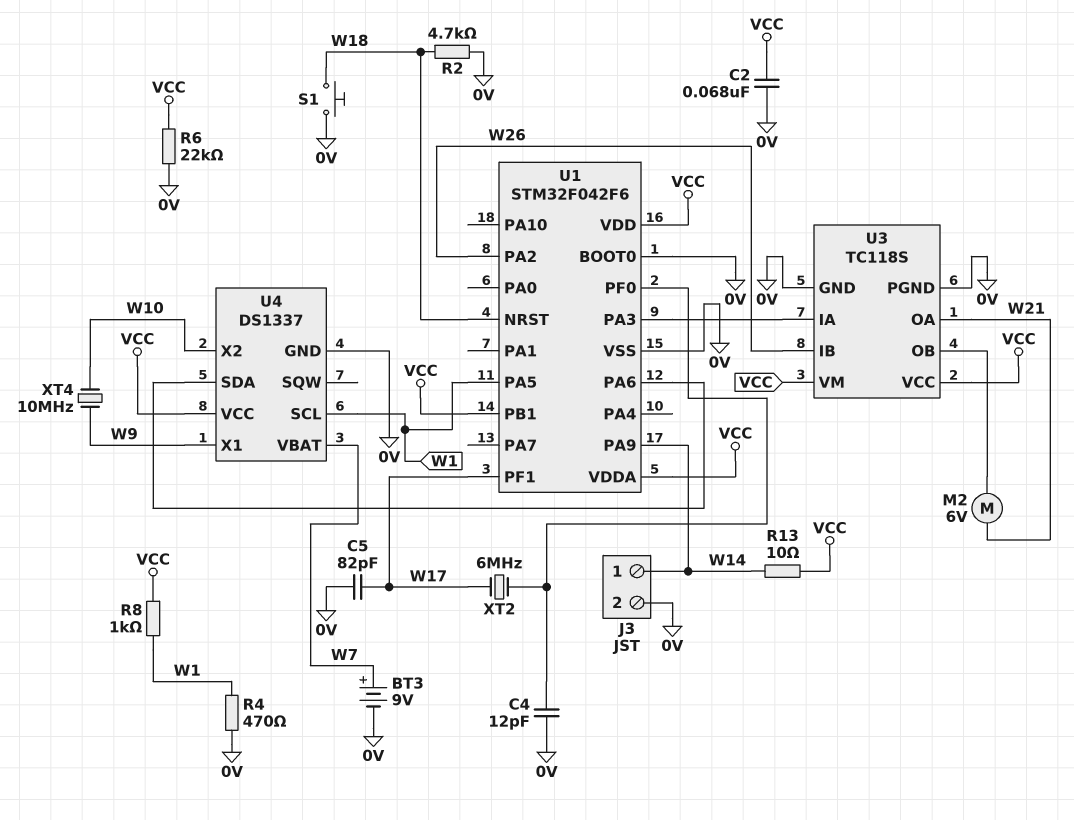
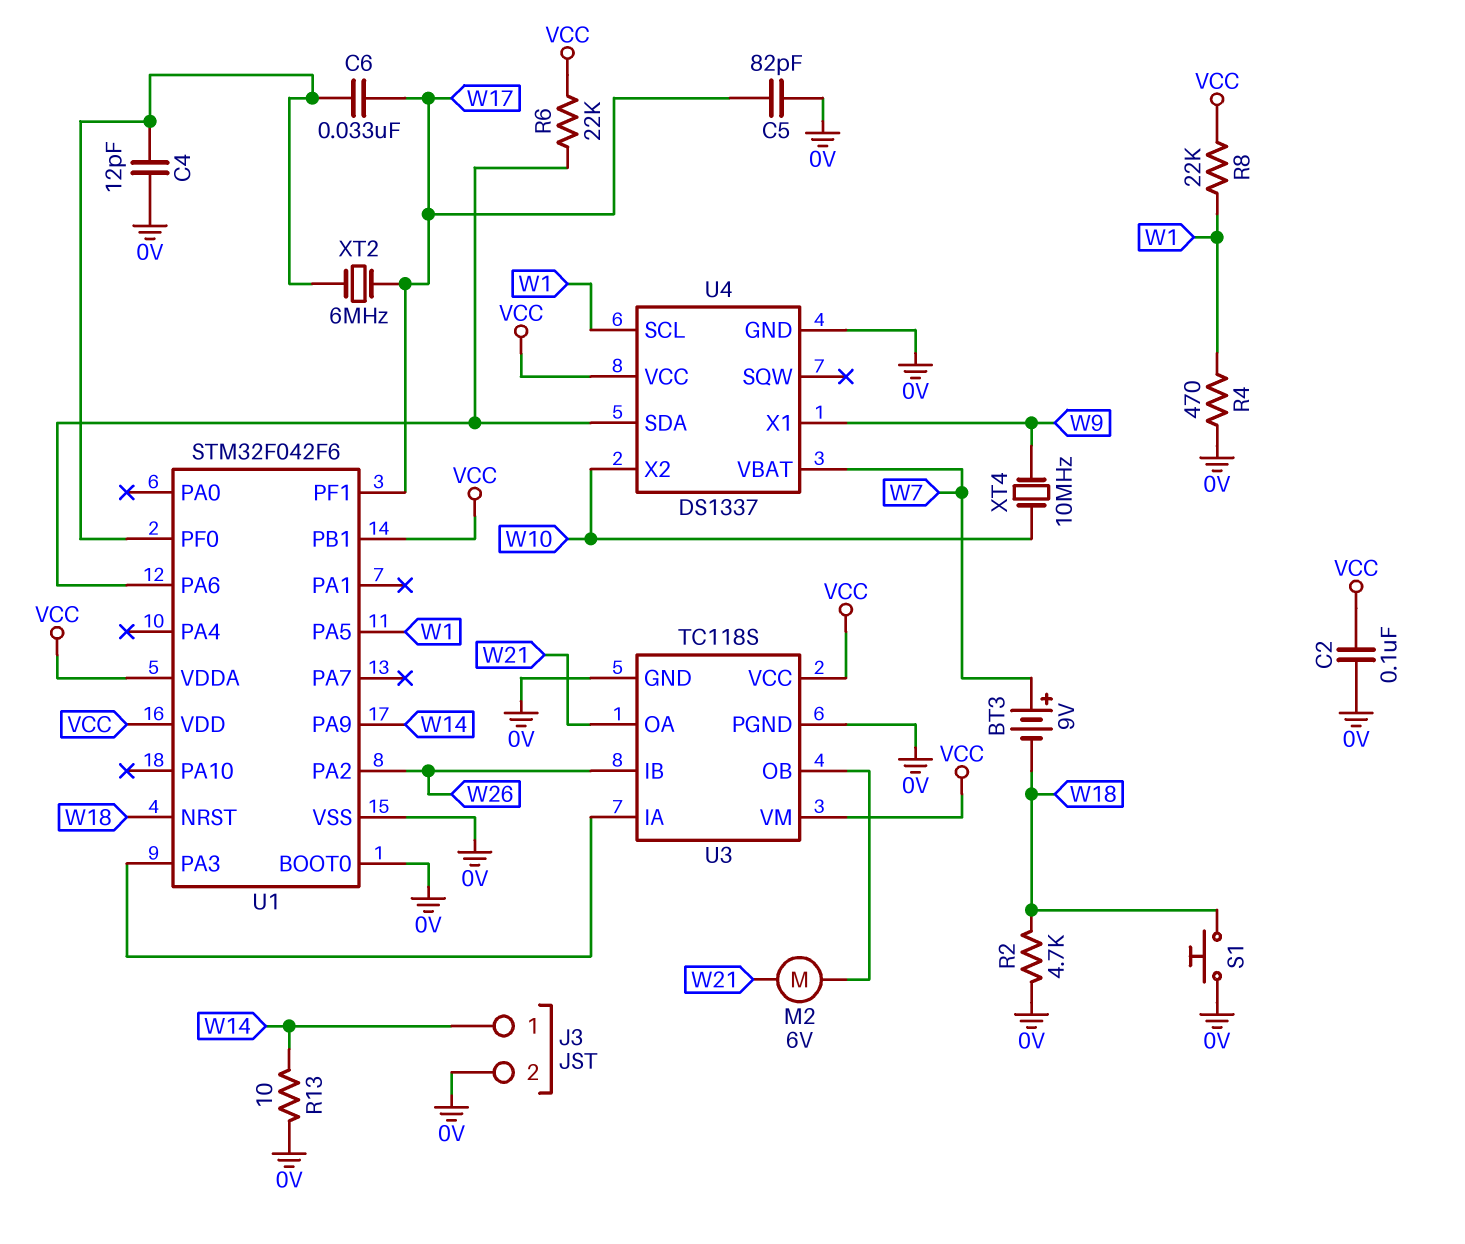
BT3: 9V (plus W7, minus 0V) -> 9V (plus W7, minus W18)
C2: 68nF (0V, VCC) -> 100nF (0V, VCC)
C6: none -> 33nF (U1/PF0, W17)
R6: 22k (0V, VCC) -> 22k (U1/PA6, VCC)
R8: 1k (VCC, W1) -> 22k (VCC, W1)
R13: 10 (VCC, W14) -> 10 (0V, W14)

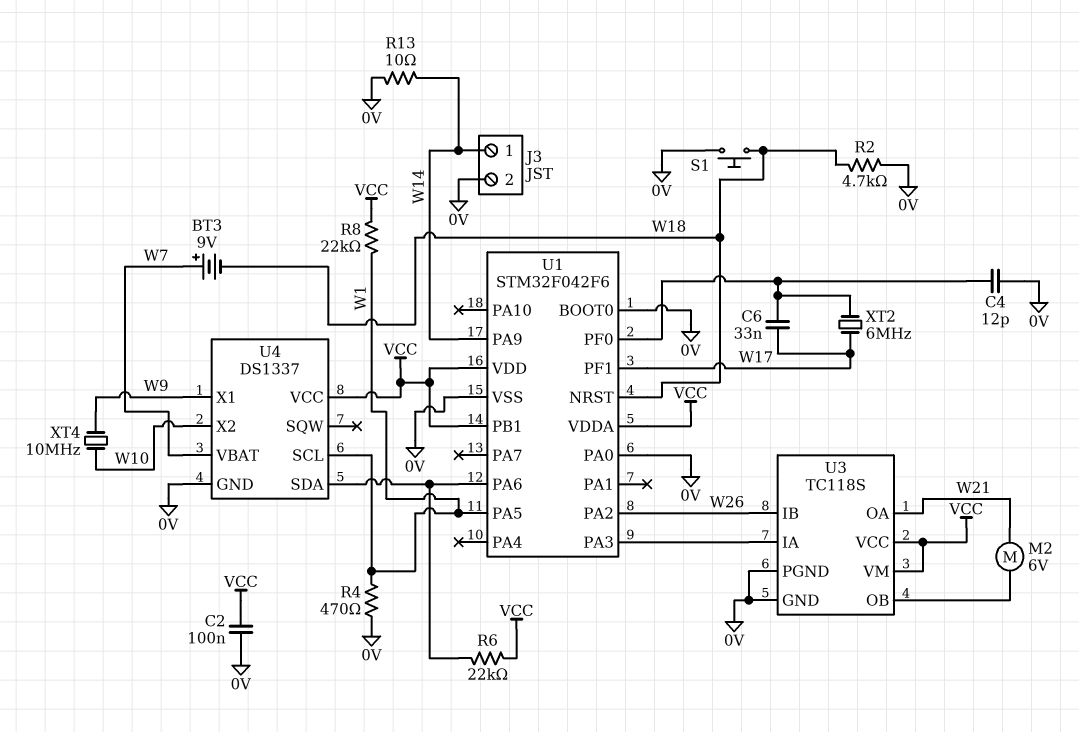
C5: 82pF (0V, W17) -> none
U1 pin PA0: none -> 0V

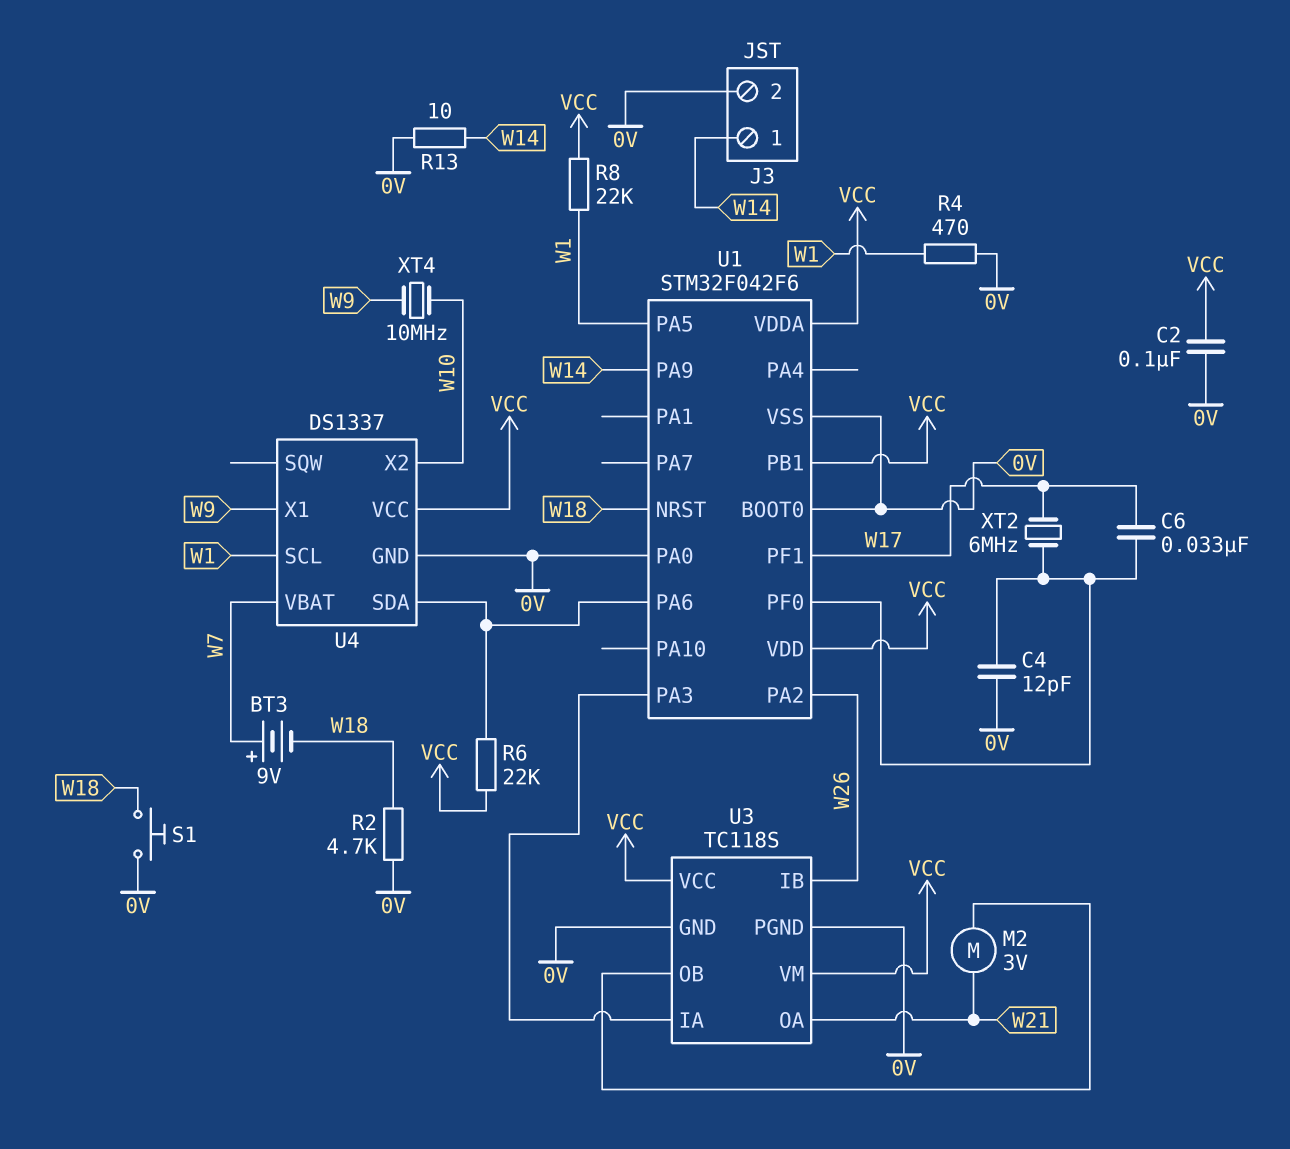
M2: motor 6V (U3/OB, W21) -> motor 3V (U3/OB, W21)

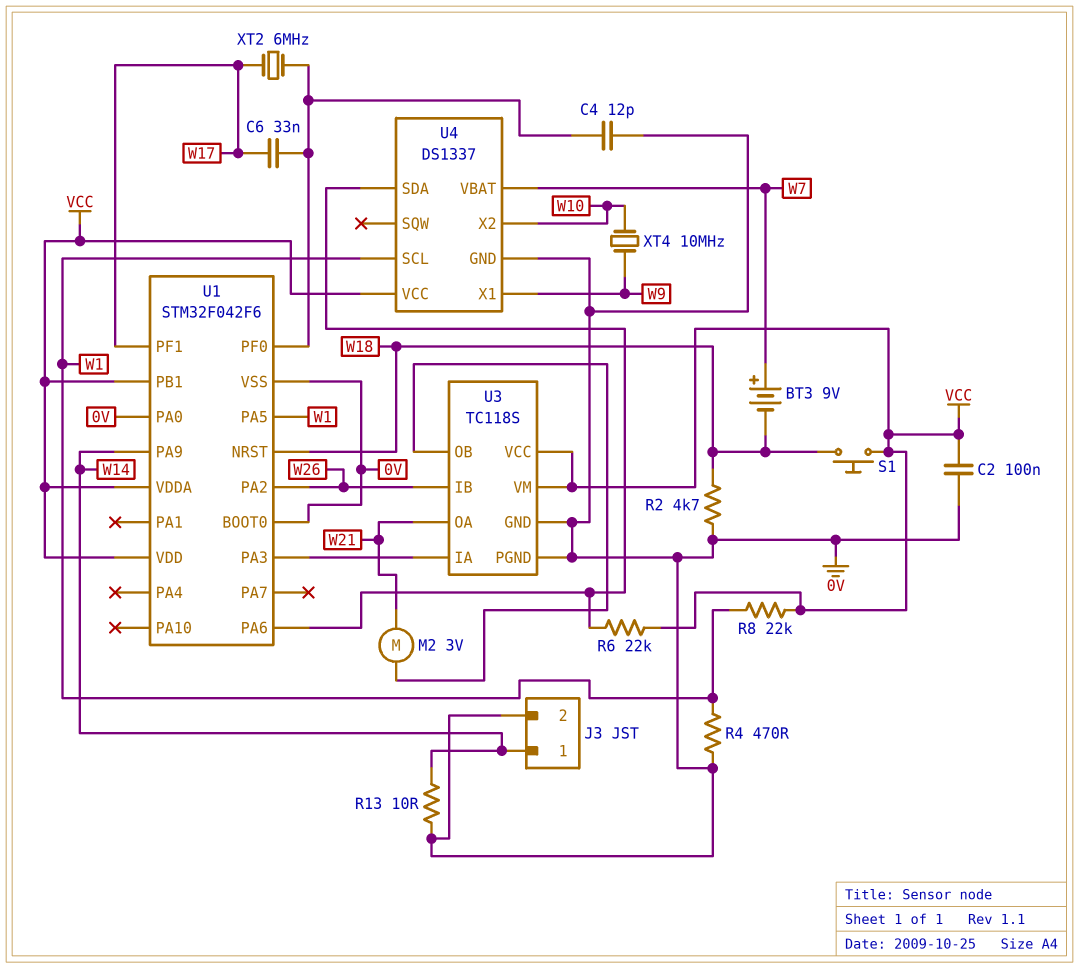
S1: button (0V, W18) -> button (VCC, W18)

